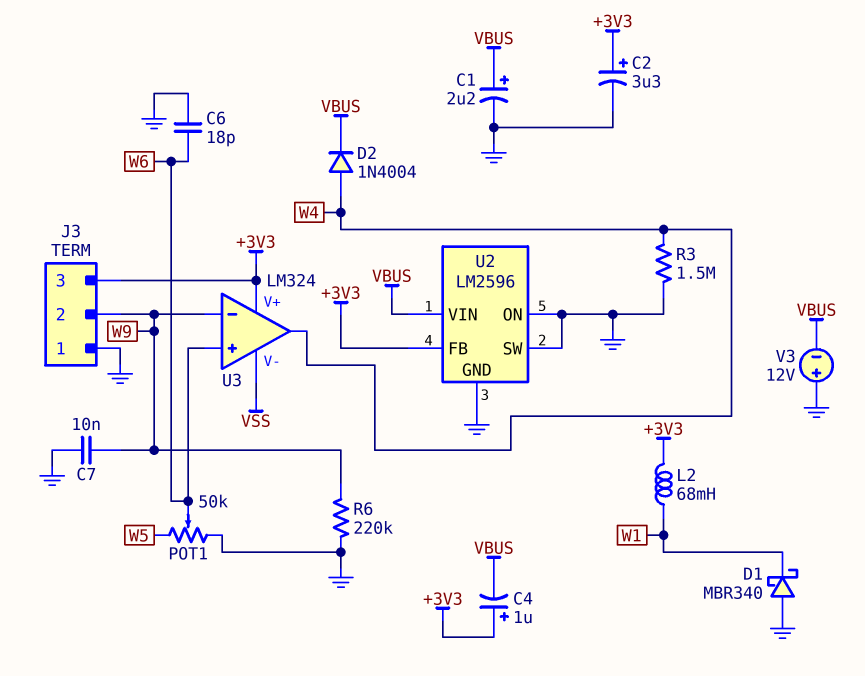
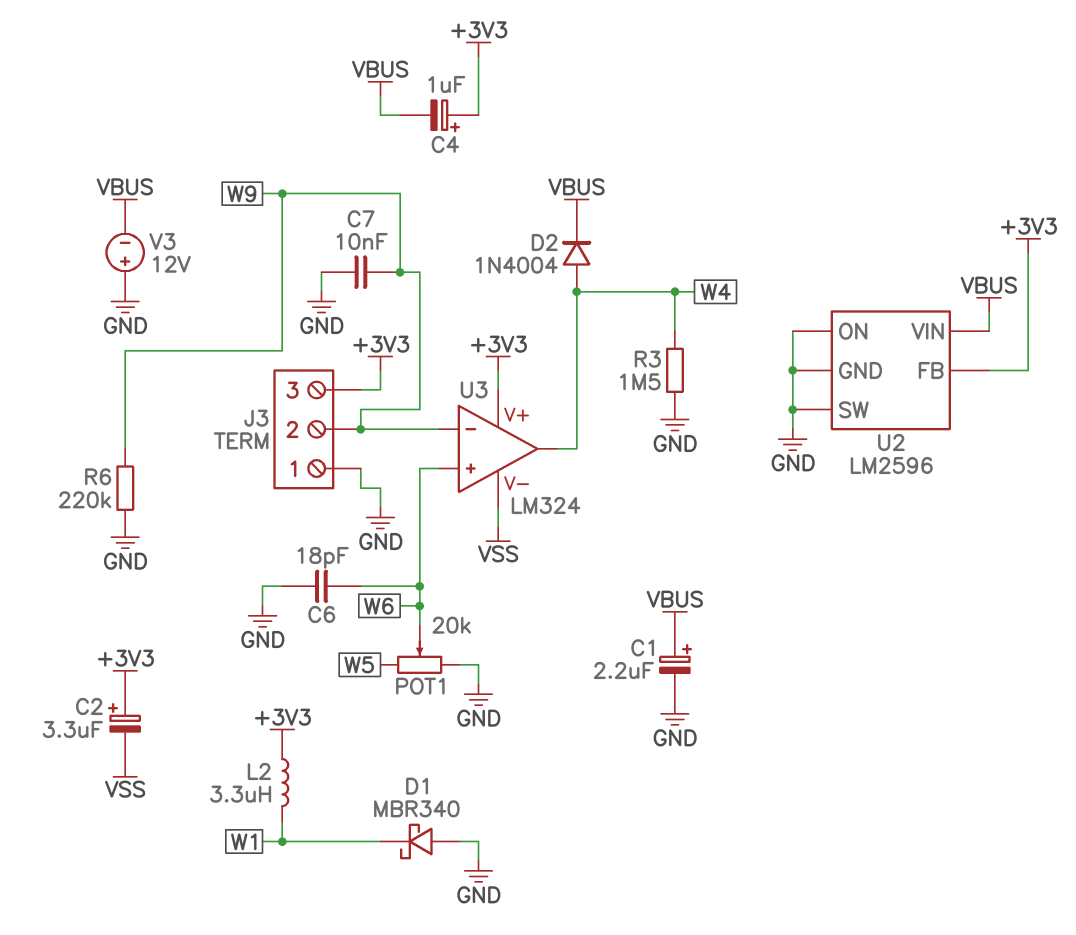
C2: 3.3uF (plus +3V3, minus GND) -> 3.3uF (plus +3V3, minus VSS)
L2: 68mH (+3V3, W1) -> 3.3uH (+3V3, W1)
POT1: 50k (GND, W5, wiper W6) -> 20k (GND, W5, wiper W6)

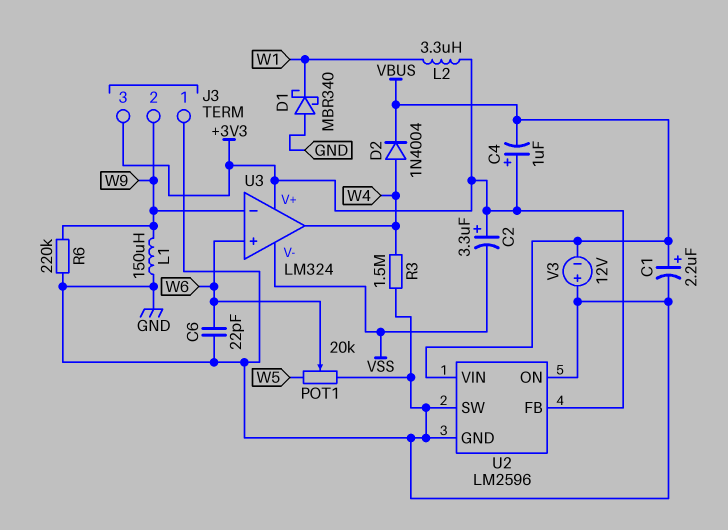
C6: 18pF (GND, W6) -> 22pF (GND, W6)
C7: 10nF (GND, W9) -> none
L1: none -> 150uH (GND, W9)

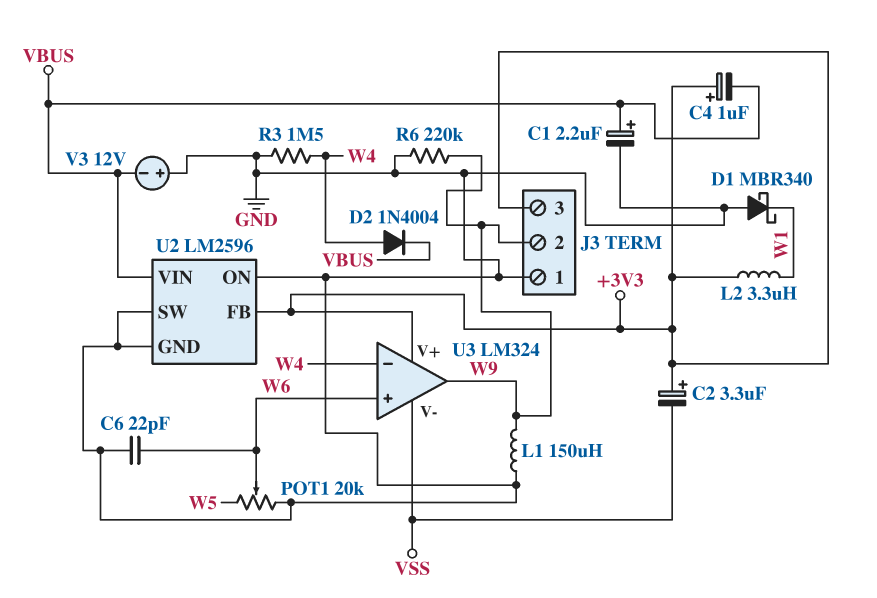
U3 pin in-: W9 -> W4
U3 pin out: W4 -> W9

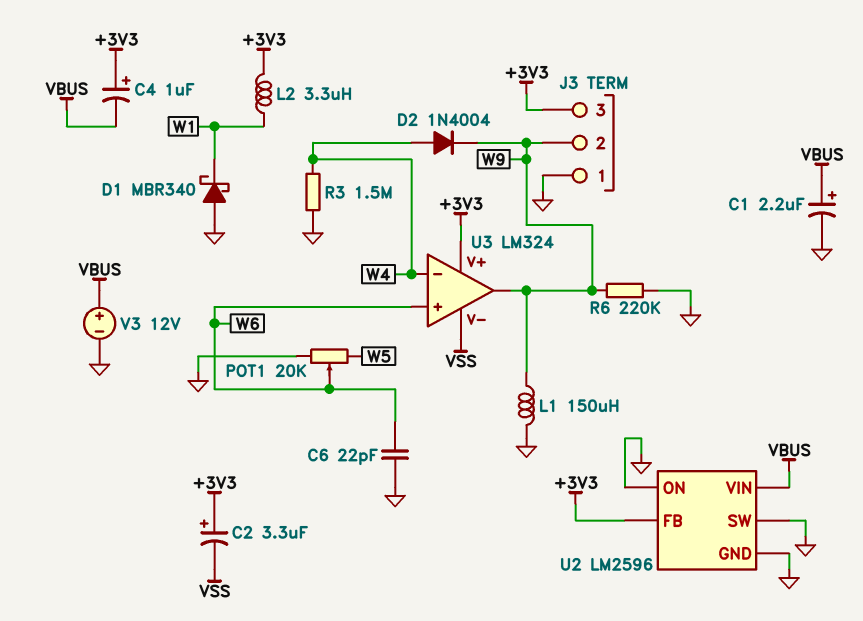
D2: diode 1N4004 (A W4, K VBUS) -> diode 1N4004 (A W4, K W9)
V3: 12V (plus GND, minus VBUS) -> 12V (plus VBUS, minus GND)

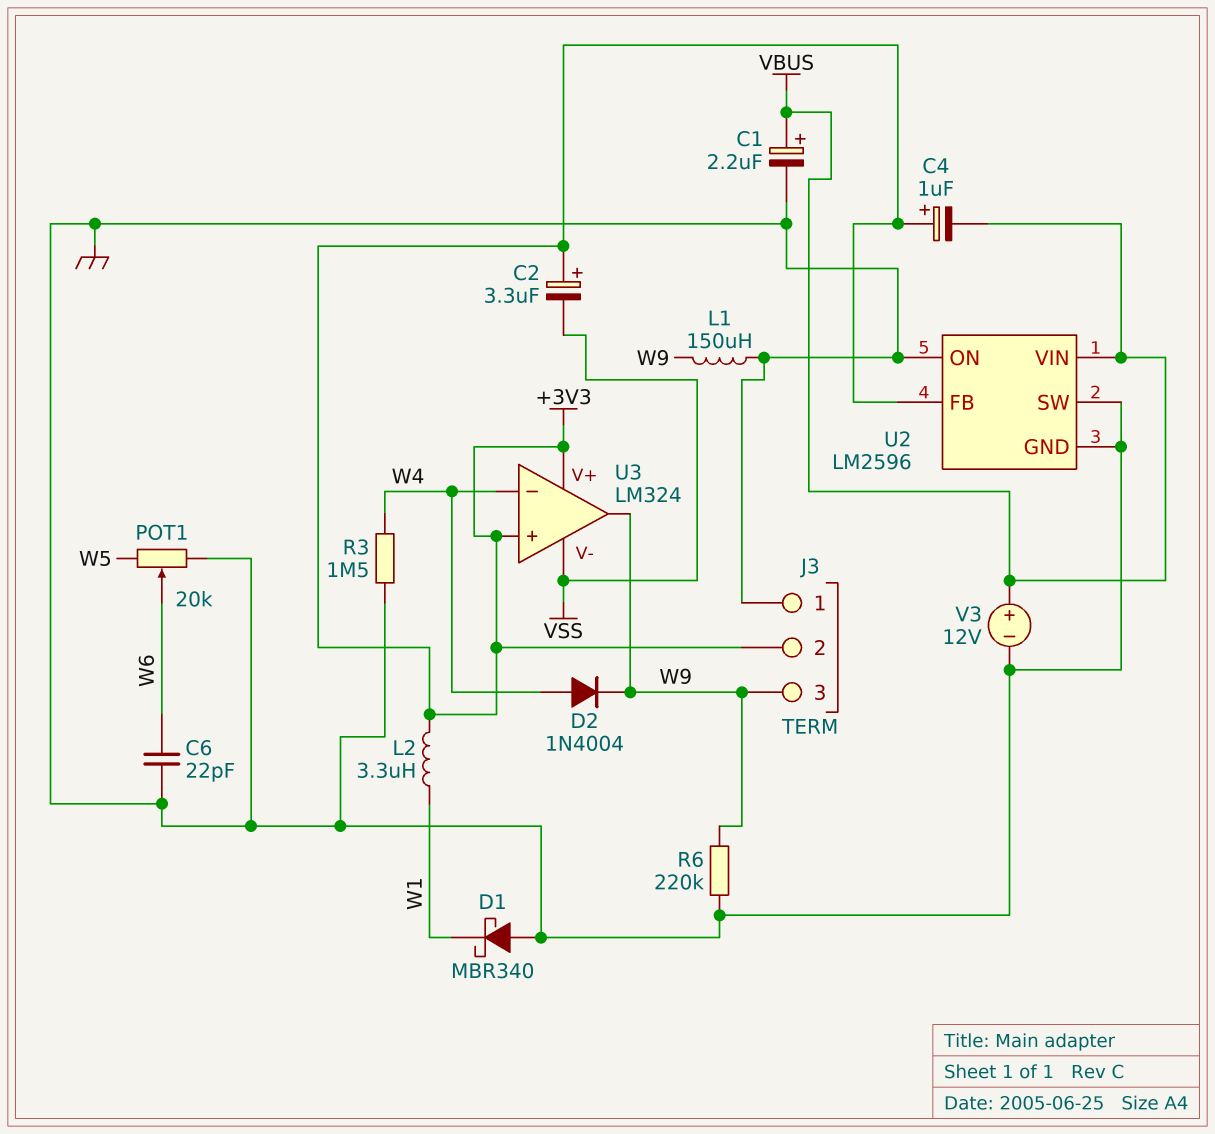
J3 pin 2: W9 -> +3V3
J3 pin 3: +3V3 -> W9
U3 pin in+: W6 -> +3V3

